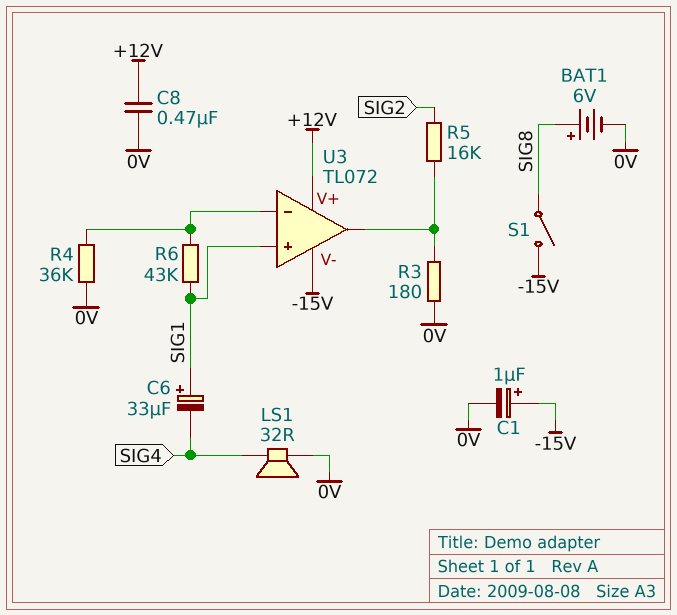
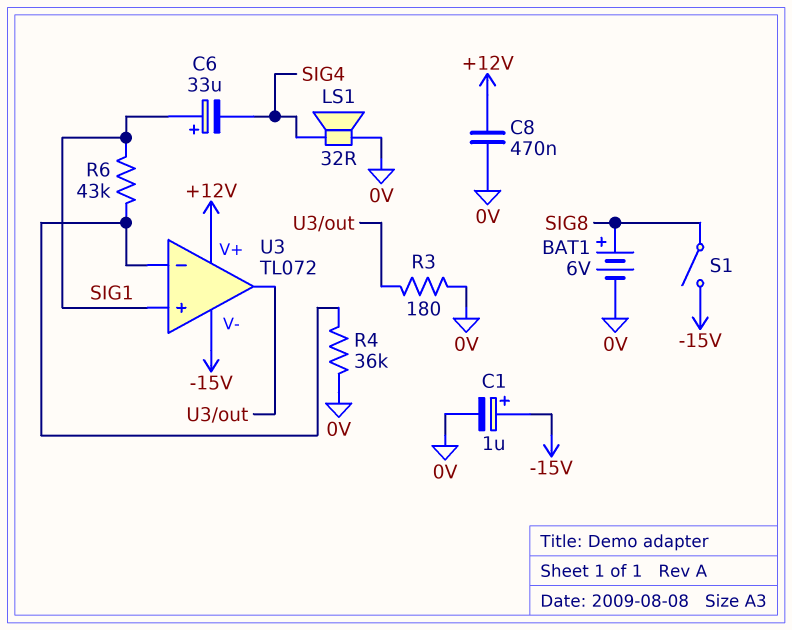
R5: 16k (SIG2, U3/out) -> none

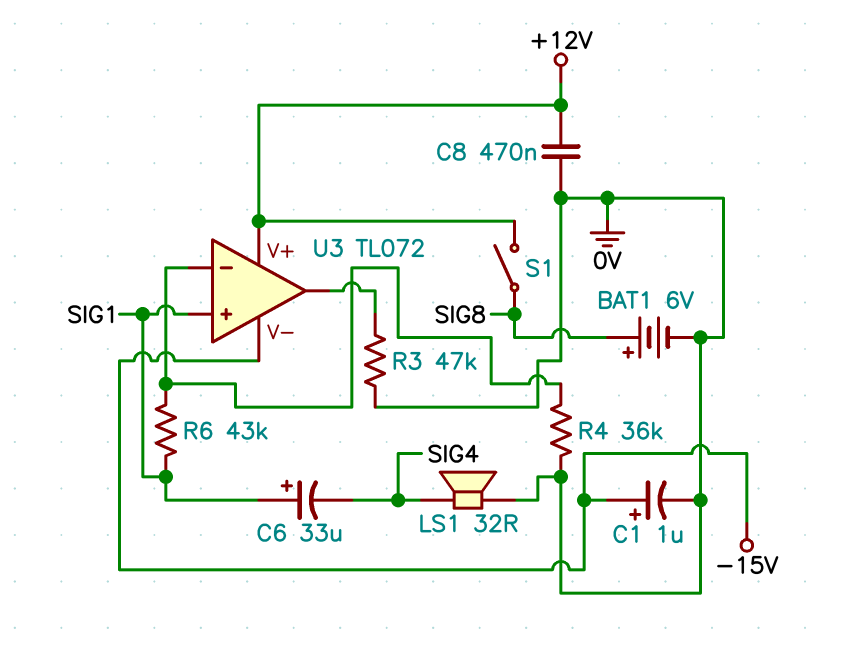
R3: 180 (0V, U3/out) -> 47k (0V, U3/out)
S1: switch (-15V, SIG8) -> switch (+12V, SIG8)

